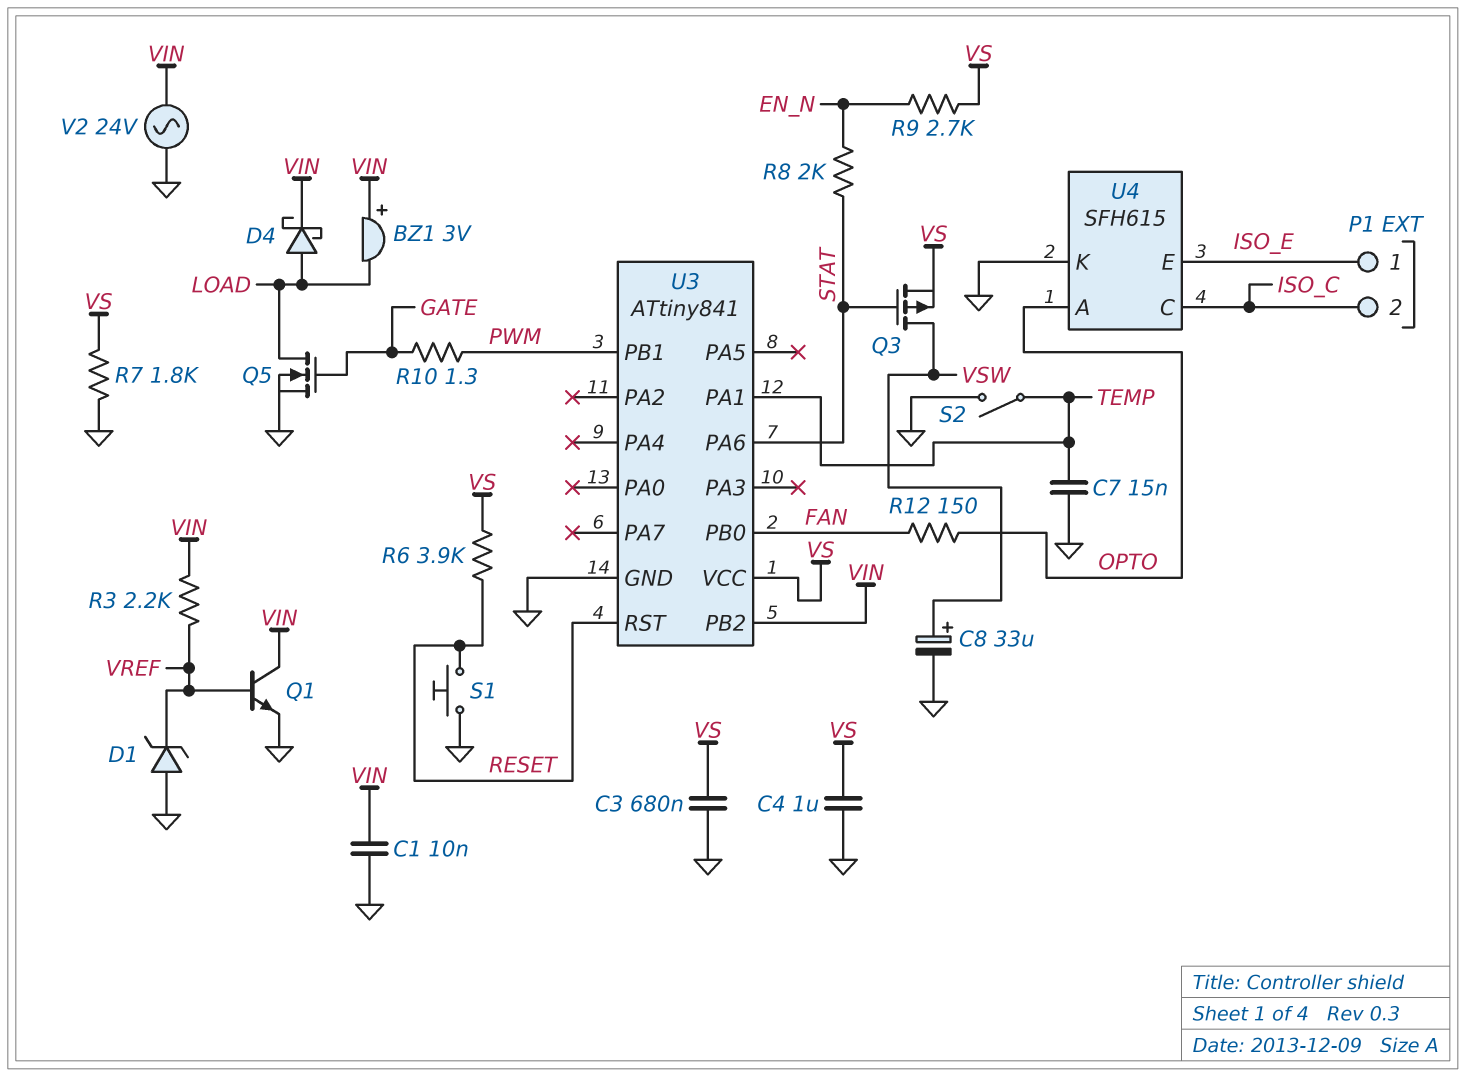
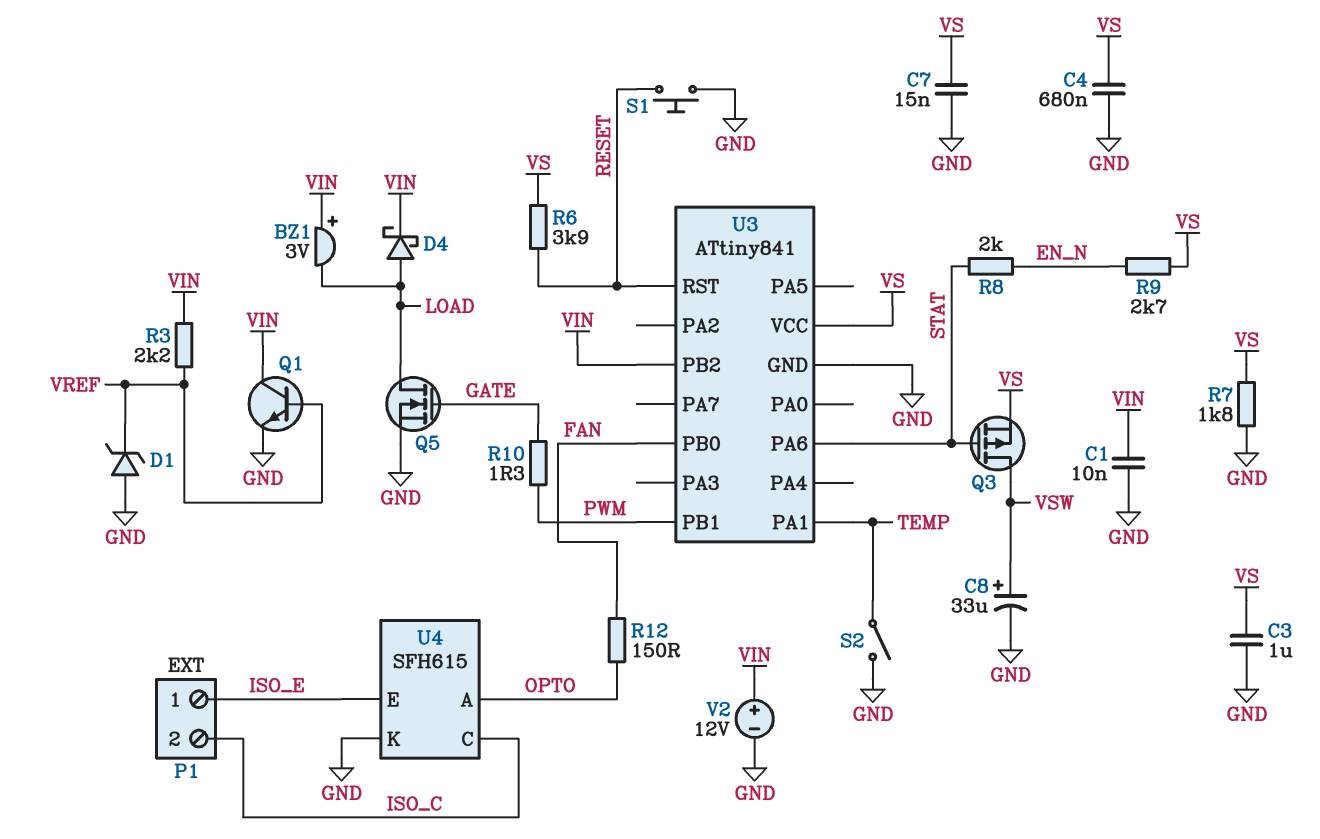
C3: 680nF (GND, VS) -> 1uF (GND, VS)
C4: 1uF (GND, VS) -> 680nF (GND, VS)
C7: 15nF (GND, TEMP) -> 15nF (GND, VS)
V2: AC 24V (GND, VIN) -> 12V (plus VIN, minus GND)

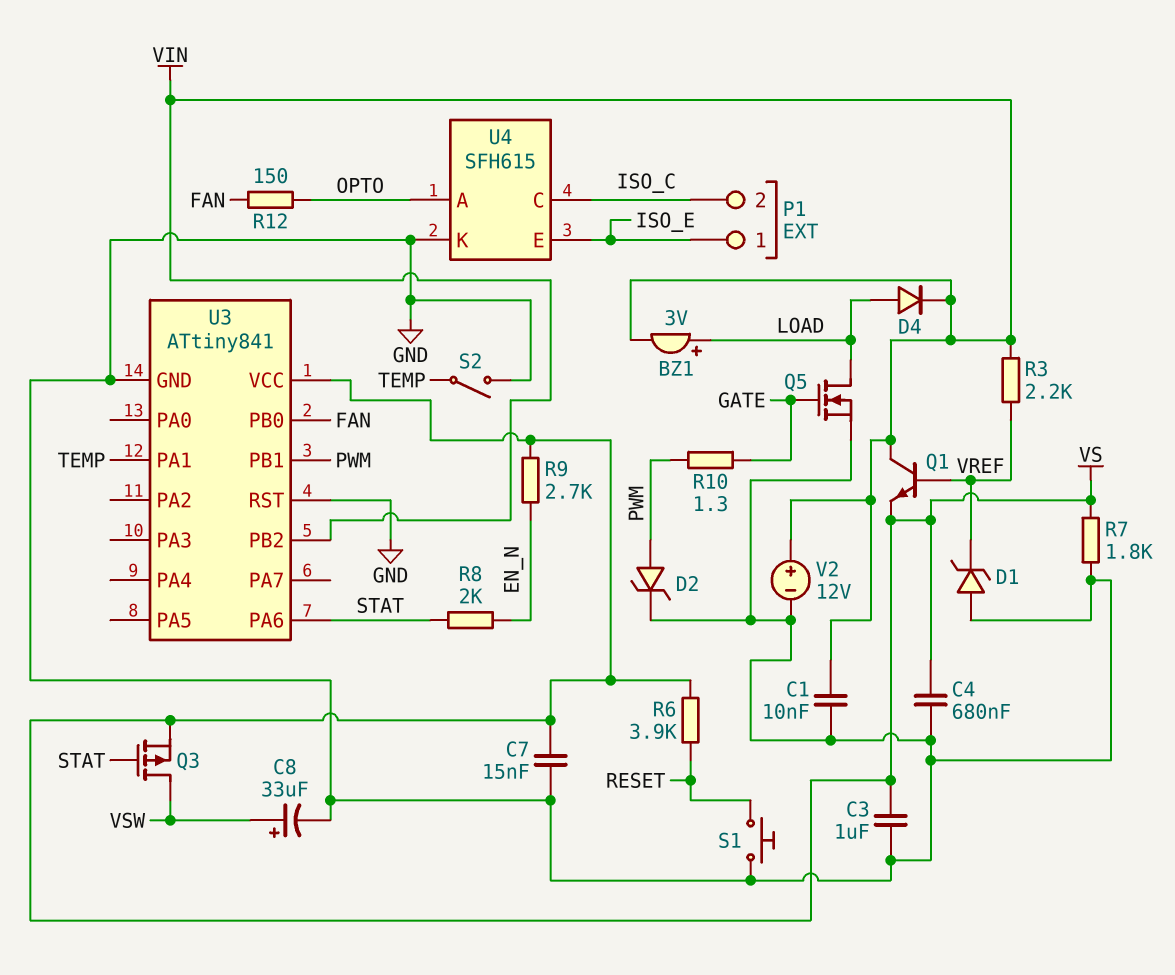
BZ1: buzzer 3V (plus VIN, minus LOAD) -> buzzer 3V (plus LOAD, minus VIN)
D2: none -> zener (A PWM, K GND)
D4: schottky (A LOAD, K VIN) -> diode (A LOAD, K VIN)
Q1: NPN (B VREF, C VIN, E GND) -> NPN (B VREF, C VIN, E VS)
U3 pin RST: RESET -> GND

